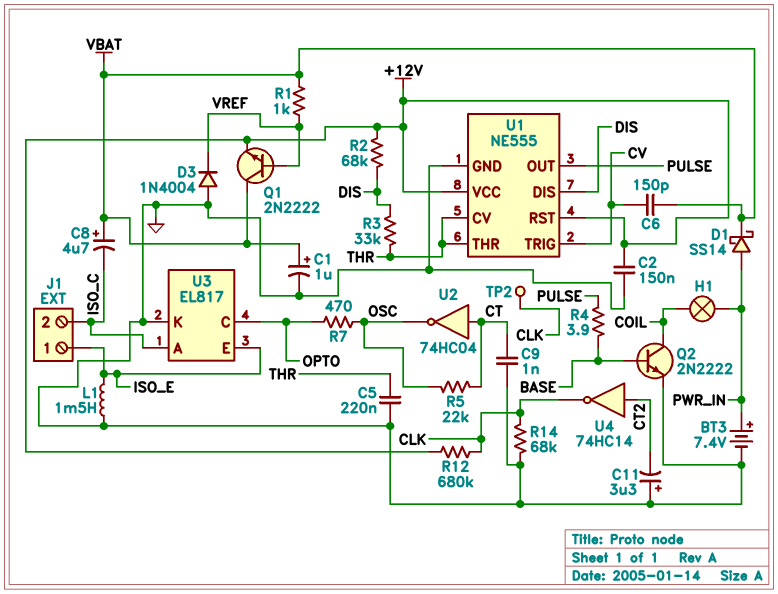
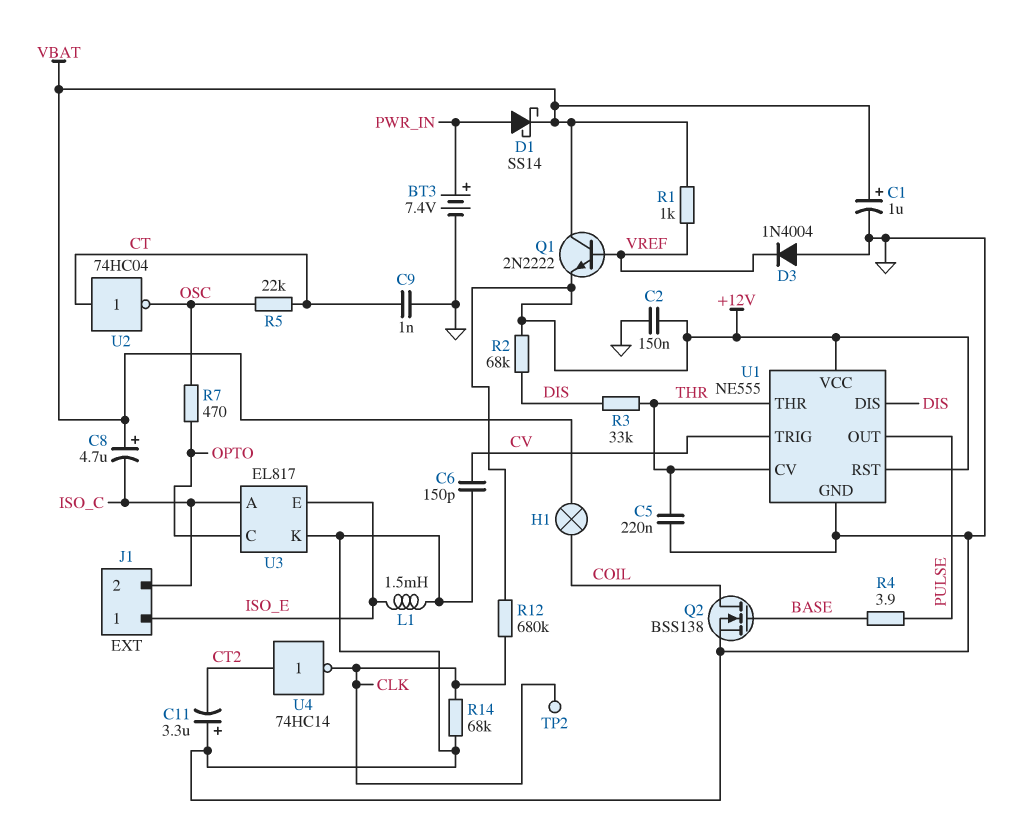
C6: 150pF (CV, VBAT) -> 150pF (CV, GND)
H1: lamp (COIL, PWR_IN) -> lamp (COIL, VBAT)
Q2: NPN 2N2222 (B BASE, C COIL, E GND) -> NMOS BSS138 (G BASE, D COIL, S GND)

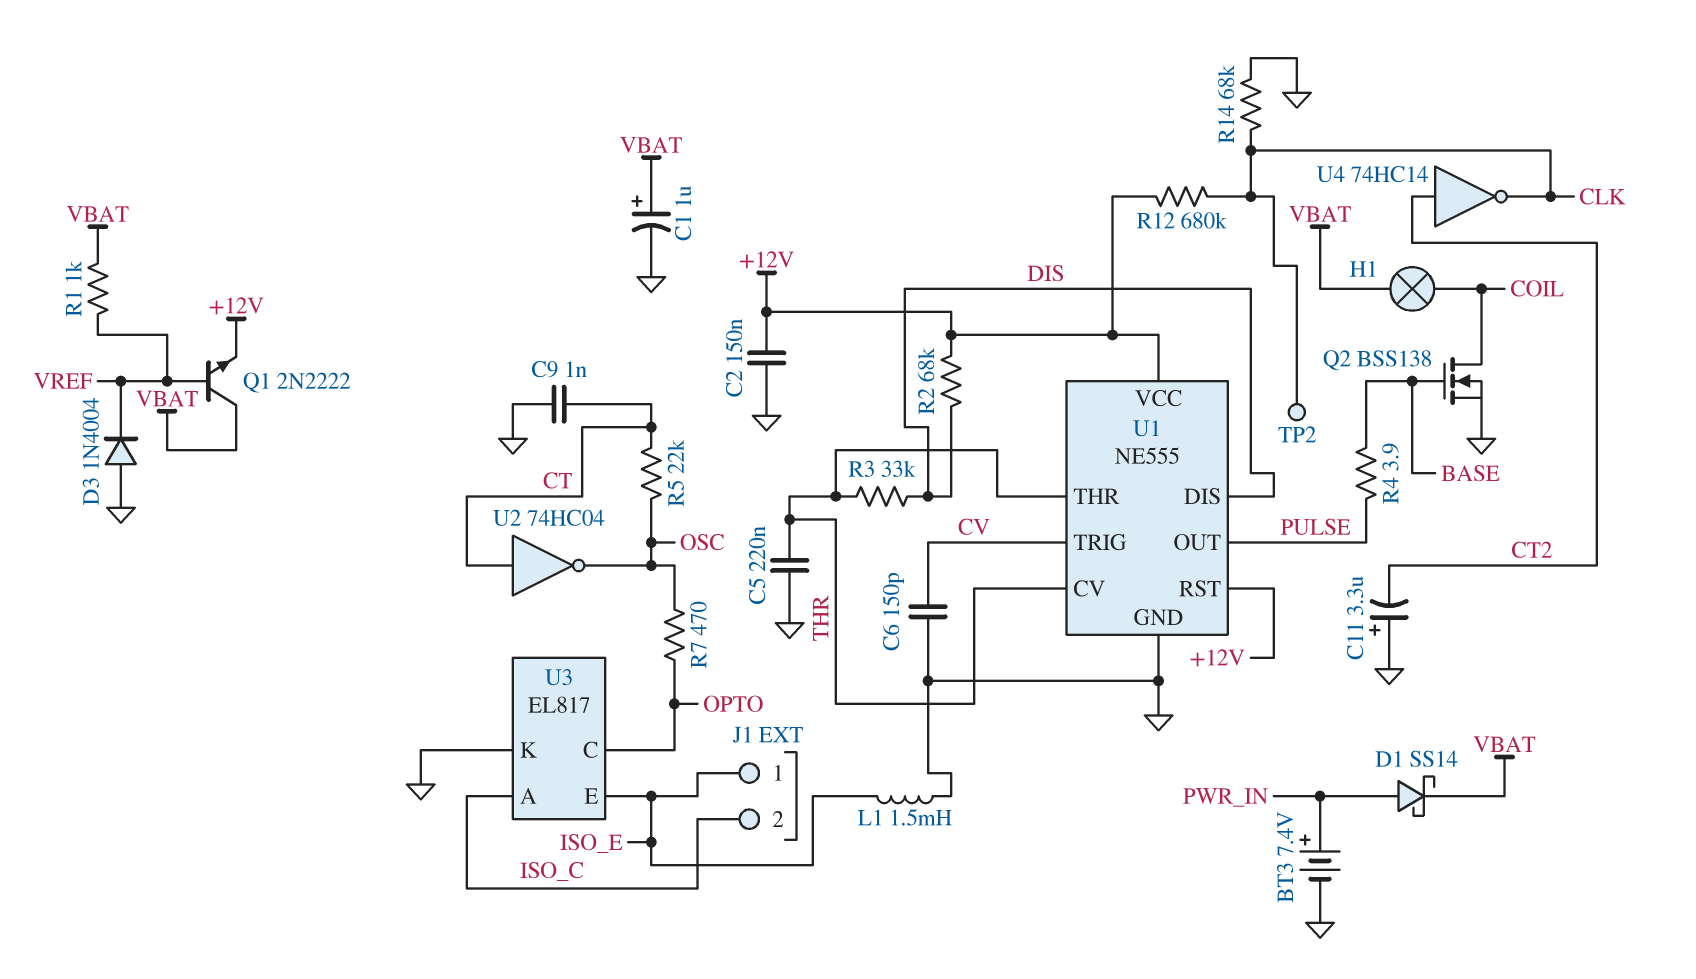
C8: 4.7uF (plus VBAT, minus ISO_C) -> none

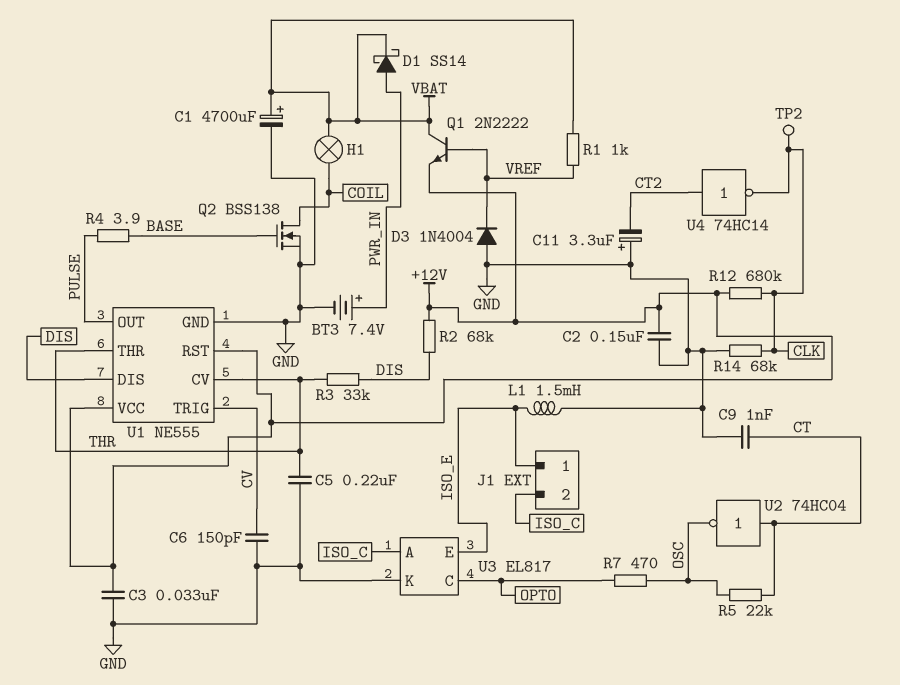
C1: 1uF (plus VBAT, minus GND) -> 4700uF (plus VBAT, minus GND)
C3: none -> 33nF (+12V, GND)

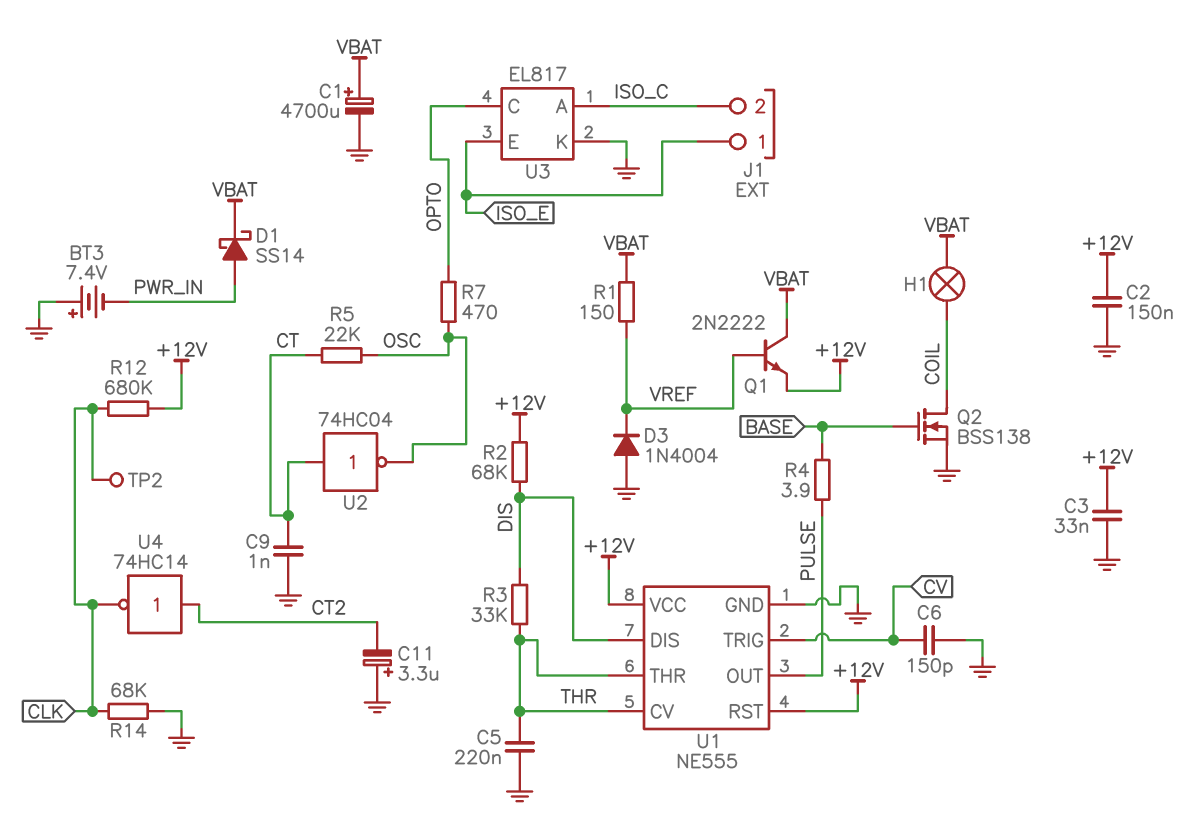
BT3: 7.4V (plus PWR_IN, minus GND) -> 7.4V (plus GND, minus PWR_IN)
L1: 1.5mH (GND, ISO_E) -> none
R1: 1k (VBAT, VREF) -> 150 (VBAT, VREF)

